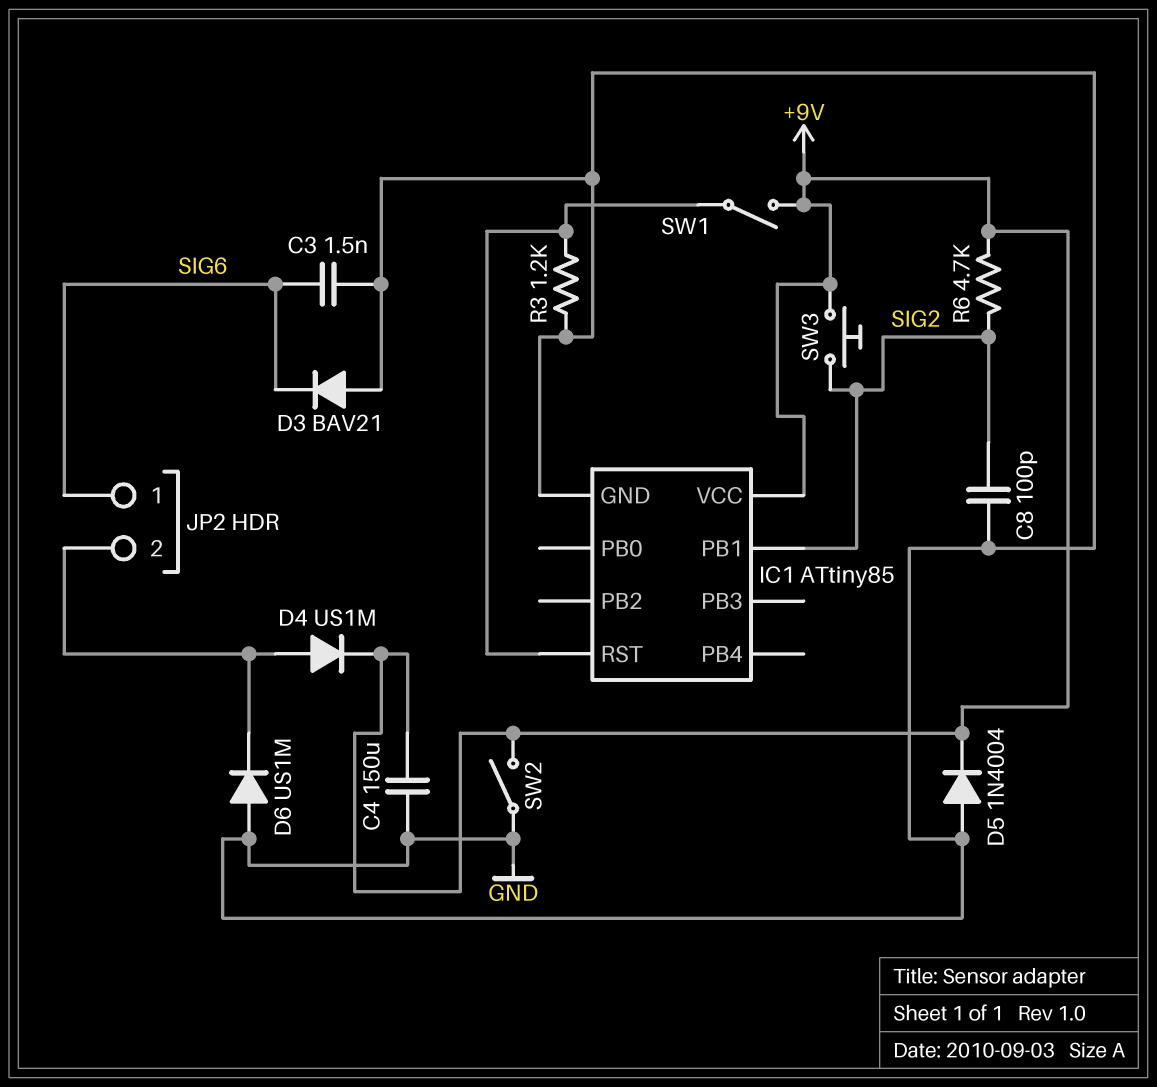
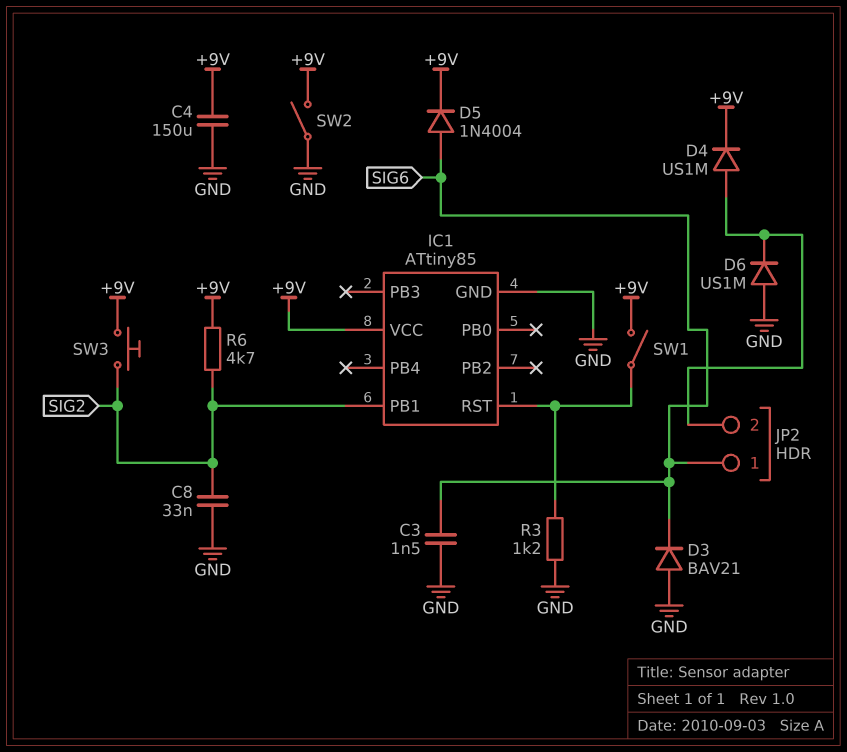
C8: 100pF (GND, SIG2) -> 33nF (GND, SIG2)
D5: diode 1N4004 (A GND, K +9V) -> diode 1N4004 (A SIG6, K +9V)

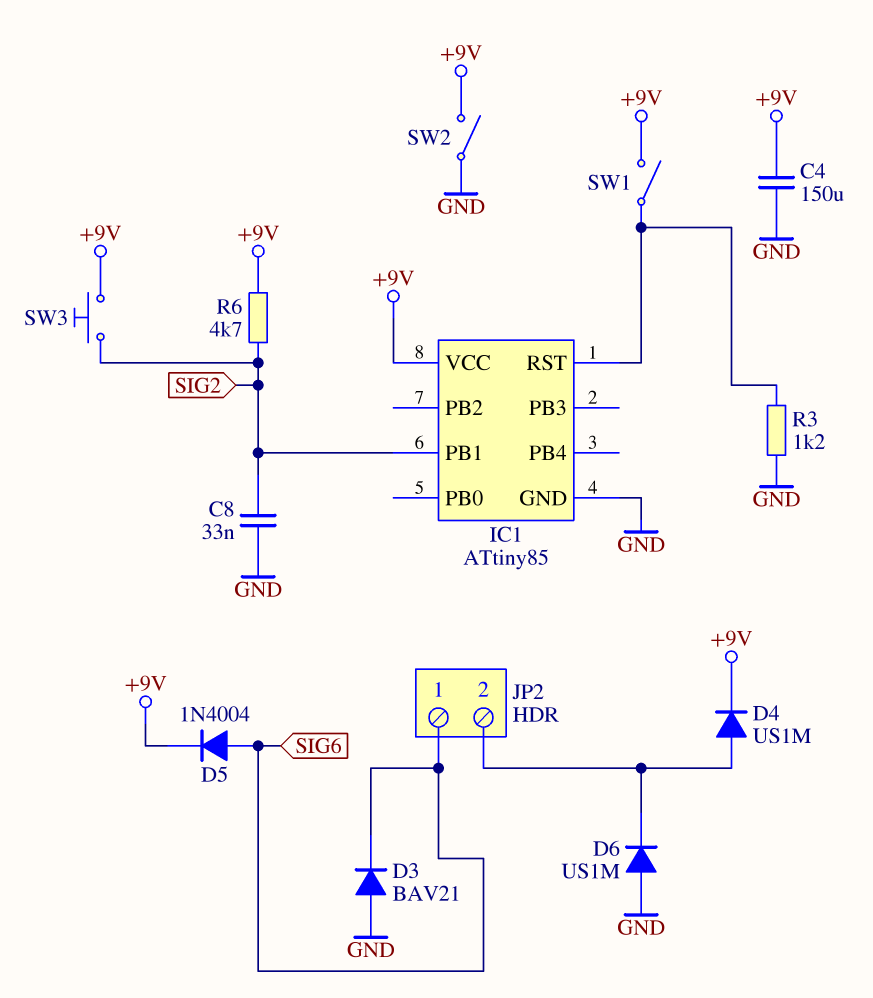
C3: 1.5nF (GND, SIG6) -> none

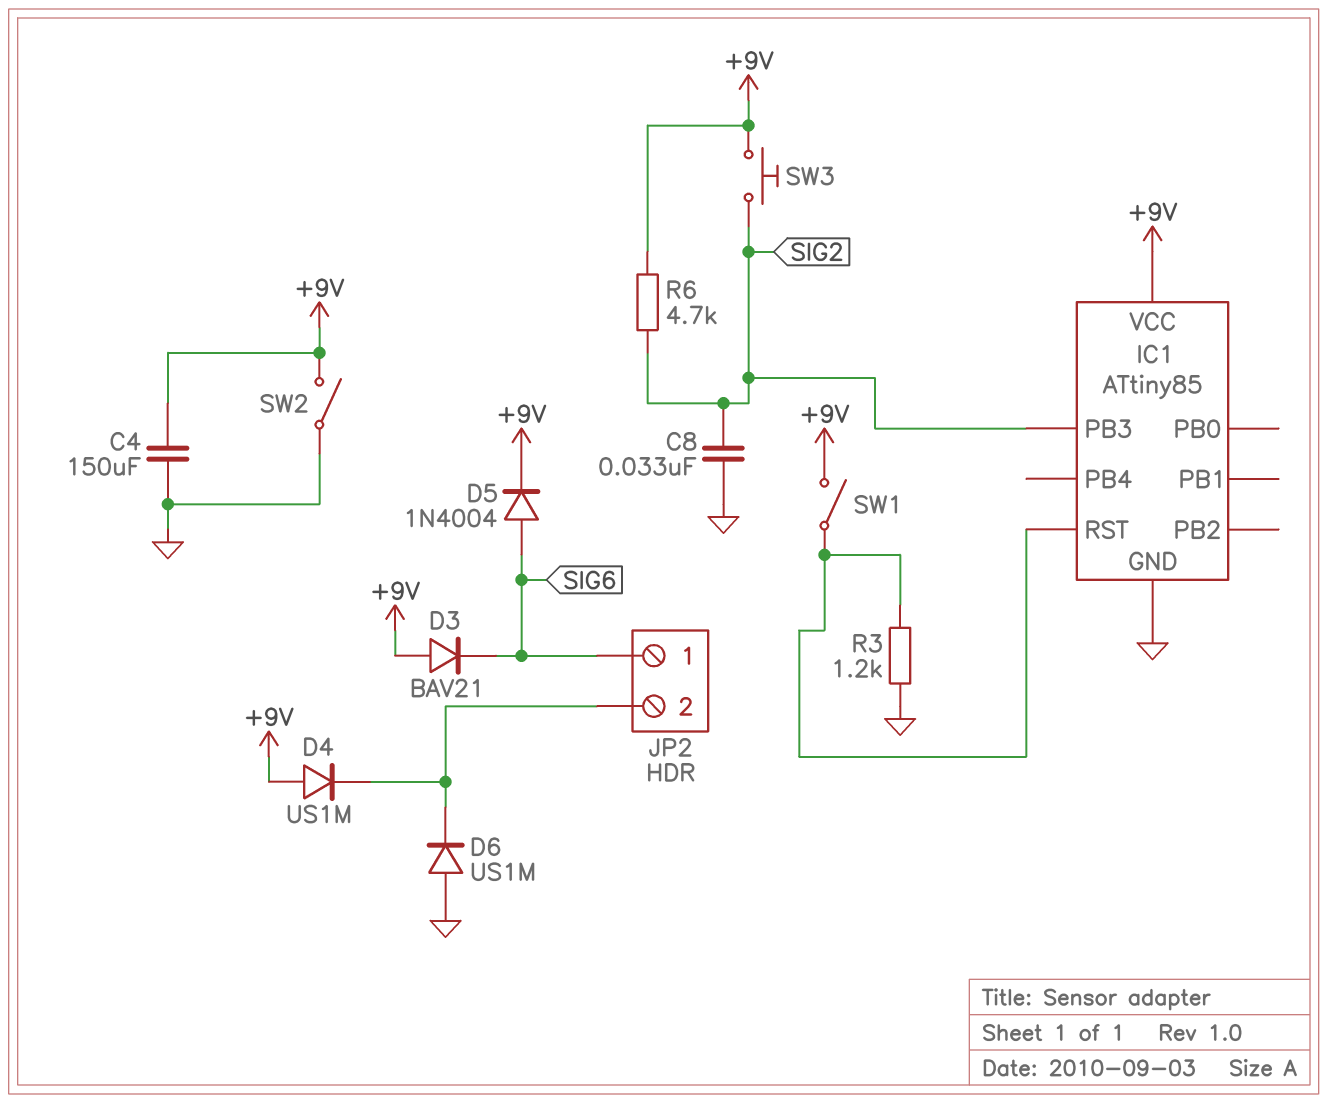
D3: diode BAV21 (A GND, K SIG6) -> diode BAV21 (A +9V, K SIG6)
D4: diode US1M (A JP2/2, K +9V) -> diode US1M (A +9V, K JP2/2)
IC1 pin PB1: SIG2 -> none
IC1 pin PB3: none -> SIG2

